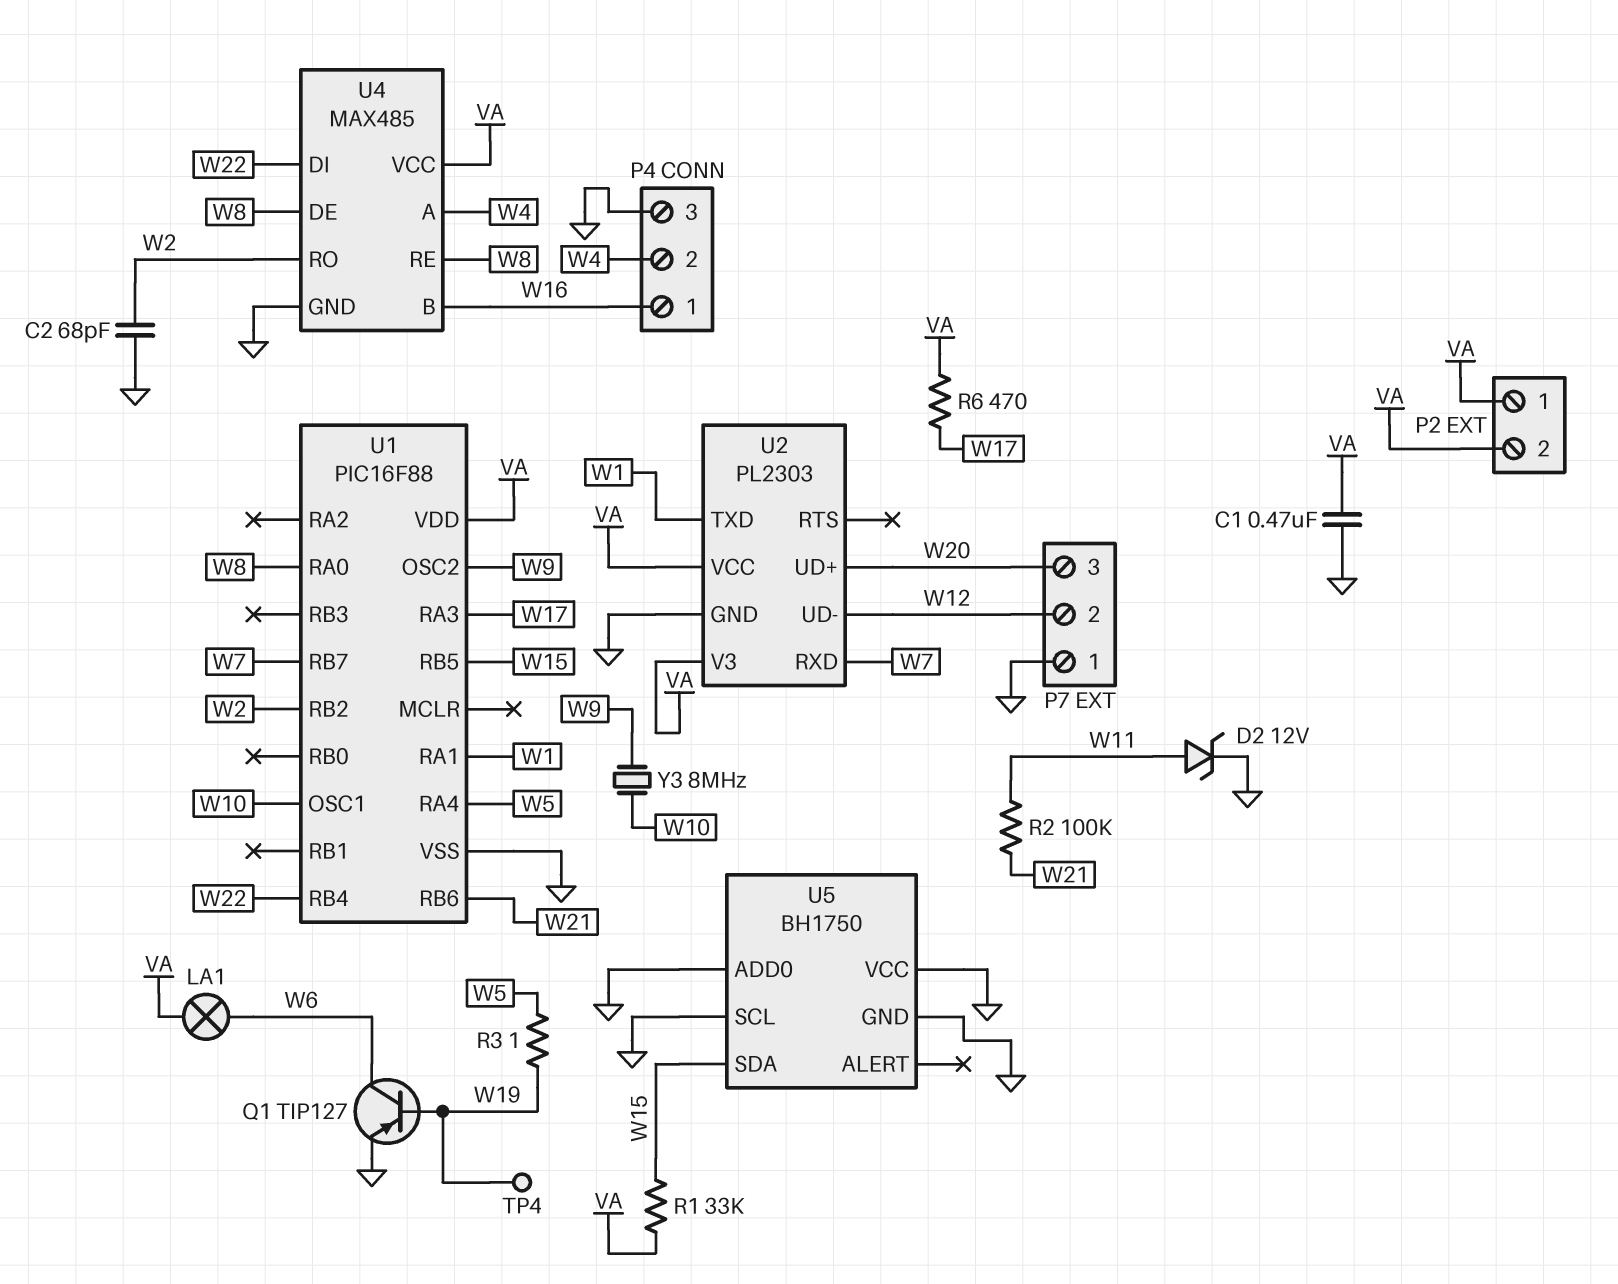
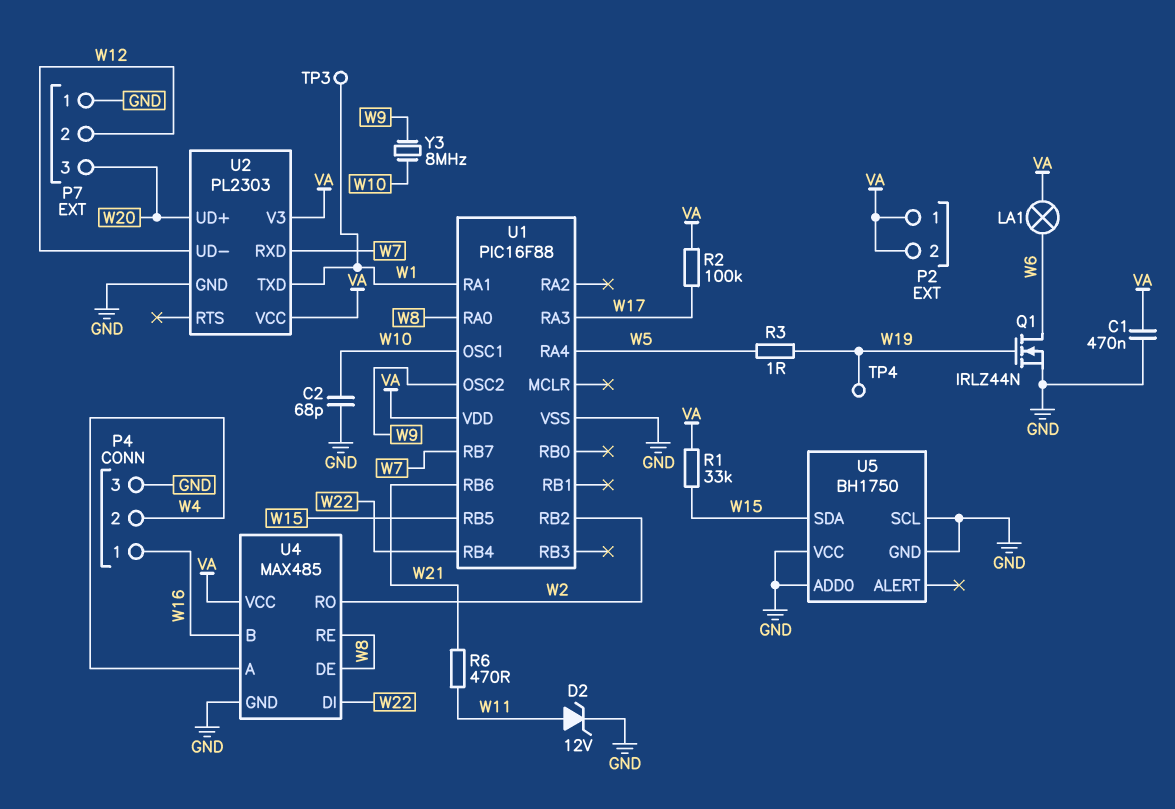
C2: 68pF (GND, W2) -> 68pF (GND, W10)
Q1: PNP TIP127 (B W19, C W6, E GND) -> NMOS IRLZ44N (G W19, D W6, S GND)
R2: 100k (W11, W21) -> 100k (VA, W17)
R6: 470 (VA, W17) -> 470 (W11, W21)
TP3: none -> test point (W1)

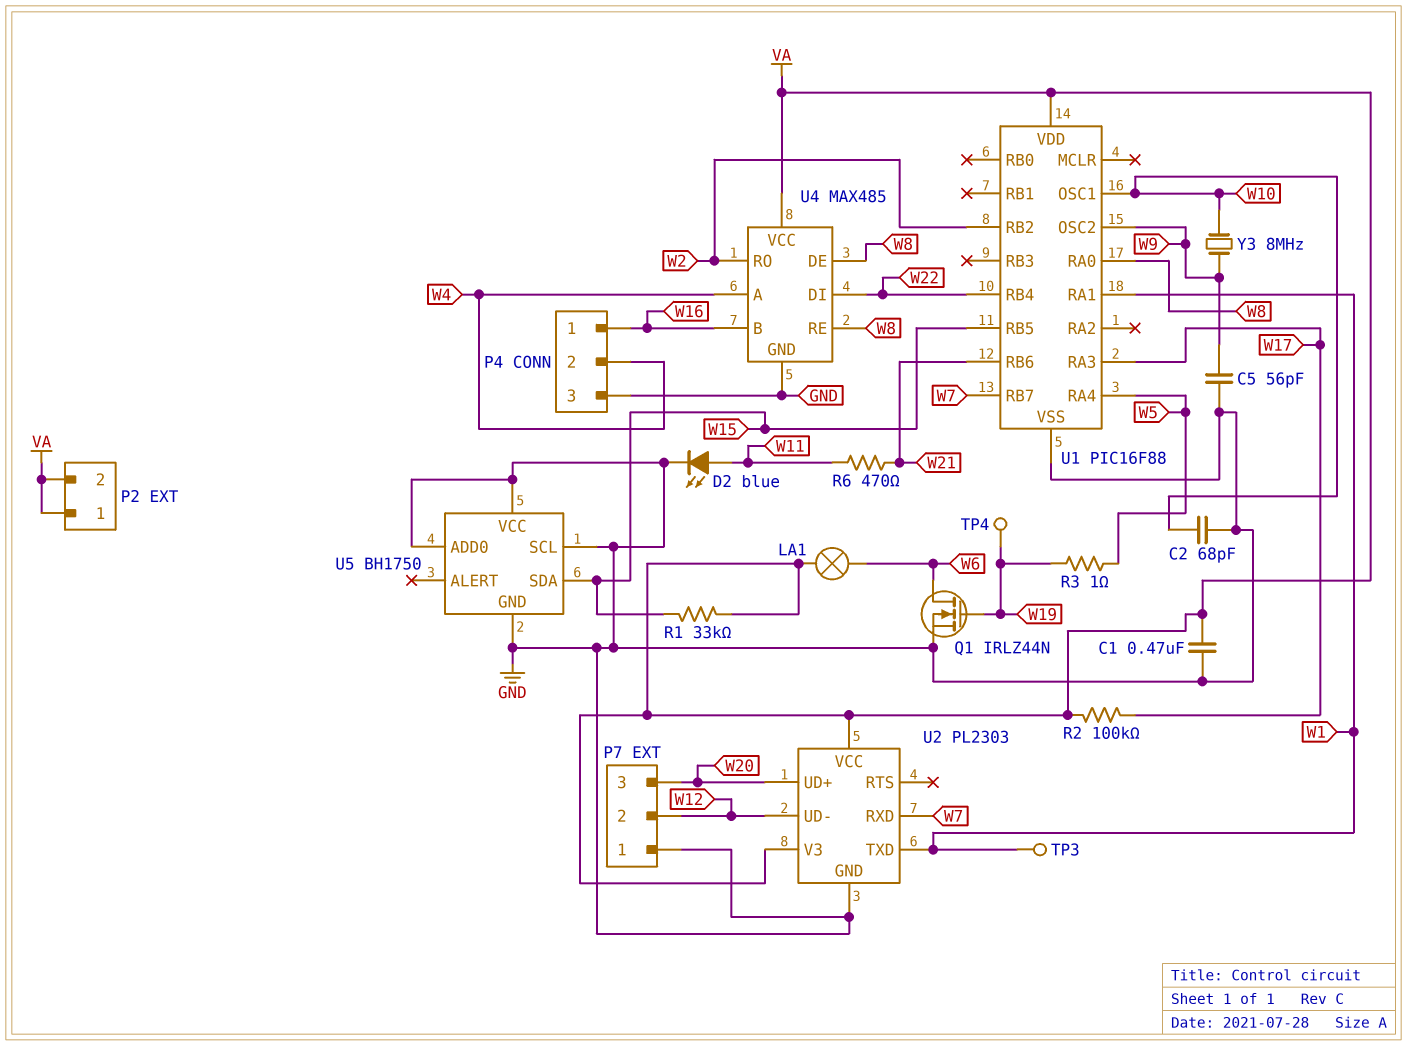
C5: none -> 56pF (GND, W9)
D2: zener 12V (A W11, K GND) -> LED blue (A W11, K GND)

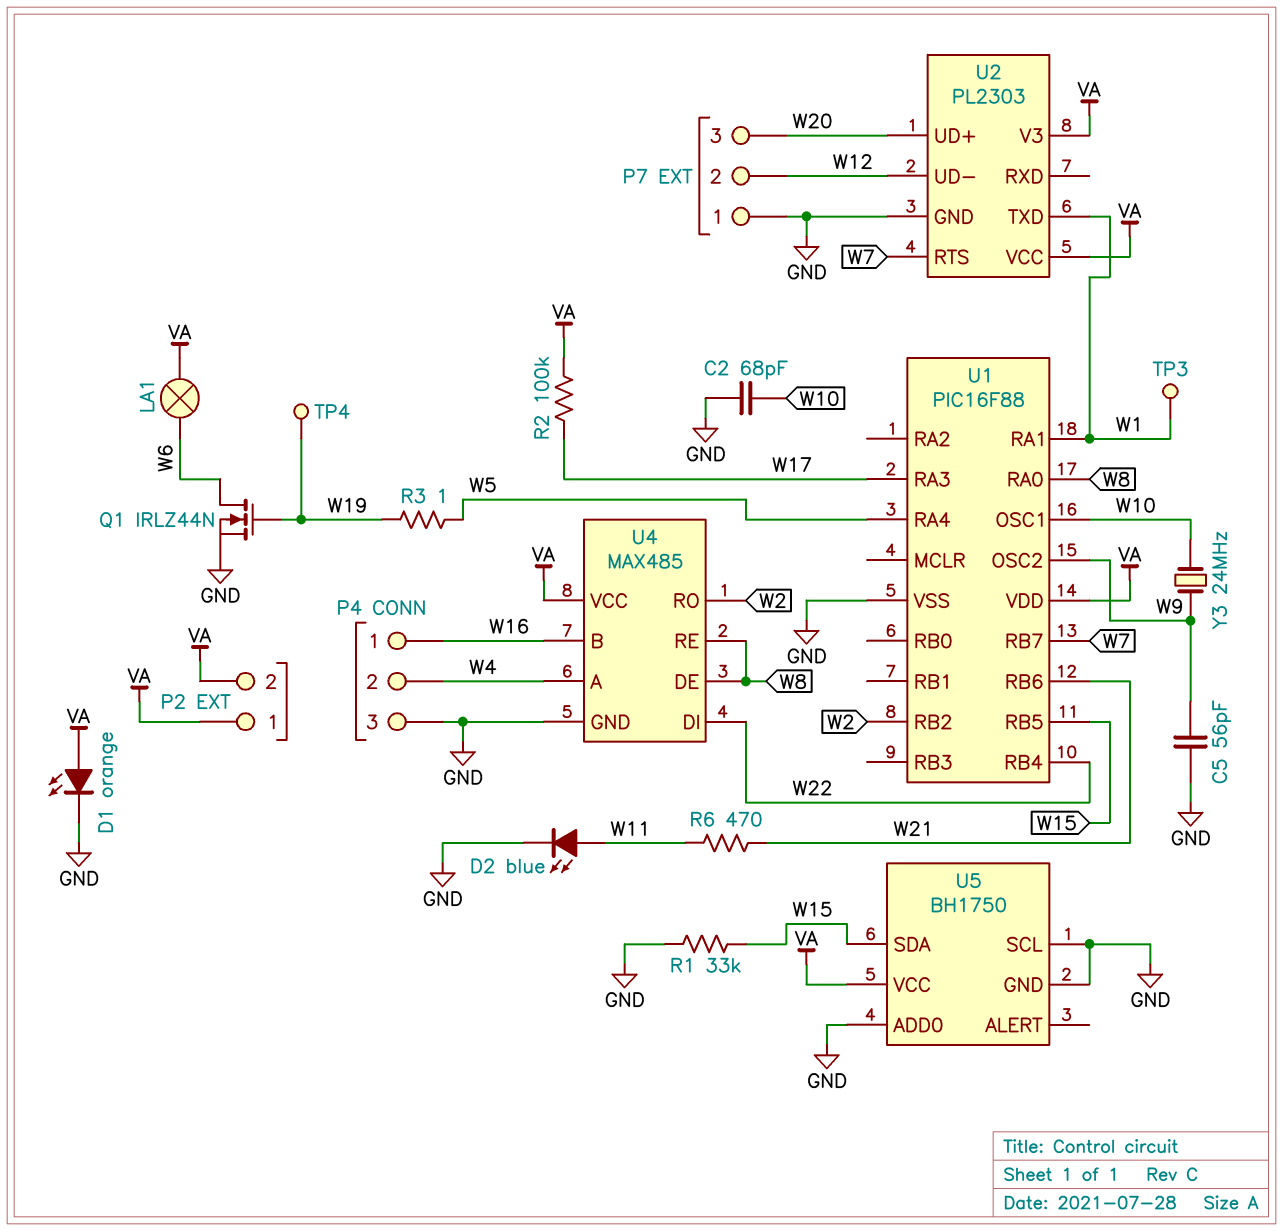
C1: 470nF (GND, VA) -> none
D1: none -> LED orange (A VA, K GND)
R1: 33k (VA, W15) -> 33k (GND, W15)
U2 pin RTS: none -> W7
U2 pin RXD: W7 -> none
U5 pin VCC: GND -> VA
Y3: 8MHz (W9, W10) -> 24MHz (W9, W10)

